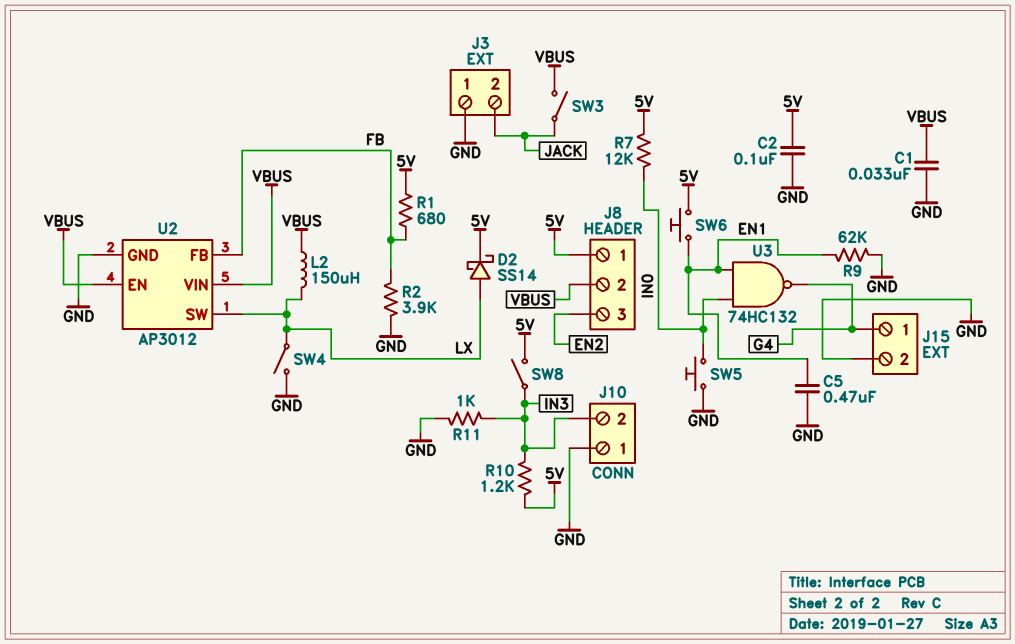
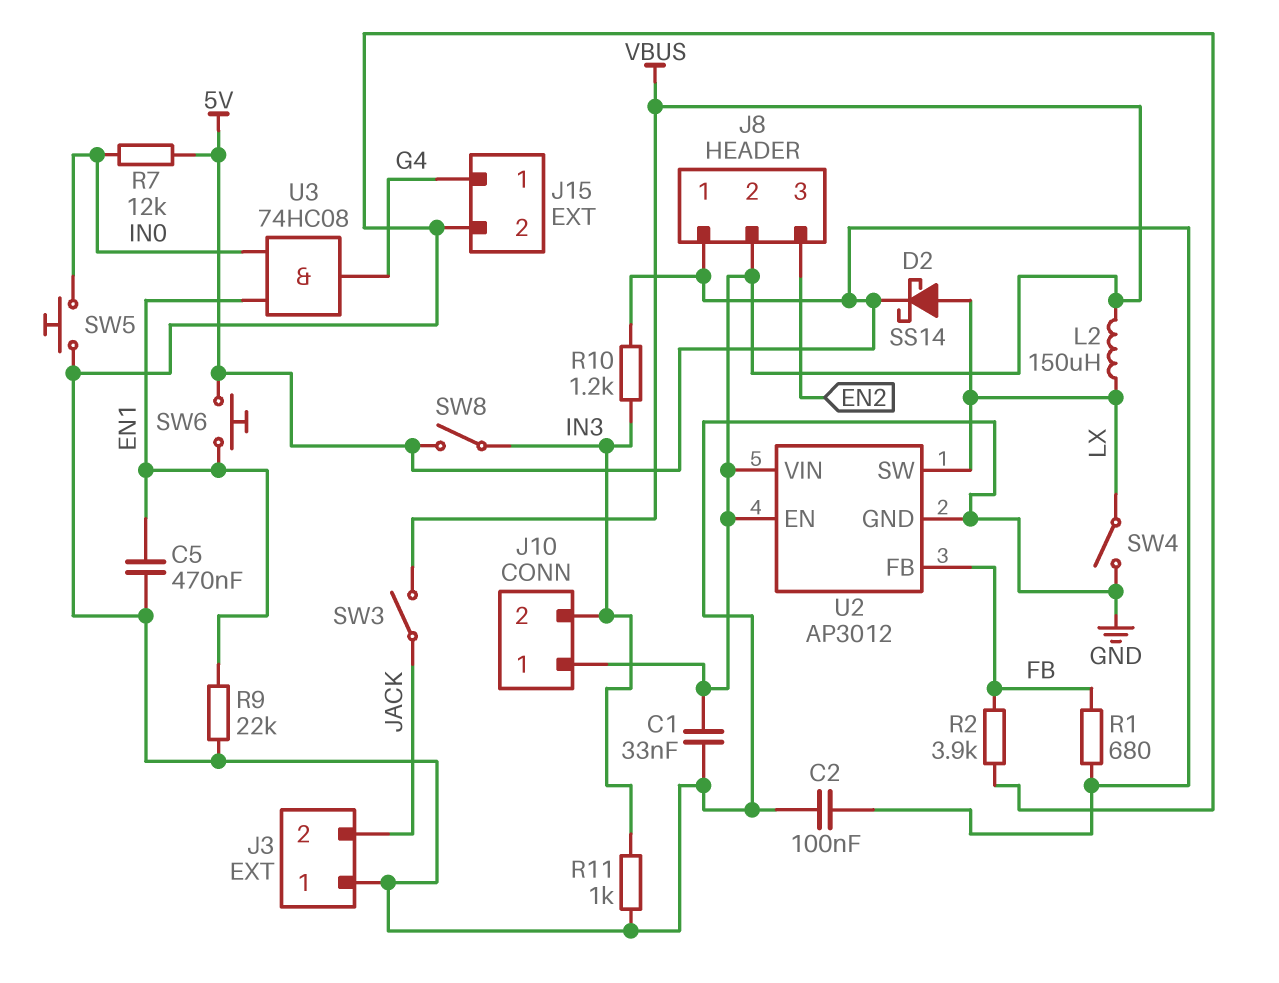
J10 pin 1: GND -> VBUS
R9: 62k (EN1, GND) -> 22k (EN1, GND)
U3: NAND 74HC132 (in EN1, in IN0, out G4) -> AND 74HC08 (in EN1, in IN0, out G4)

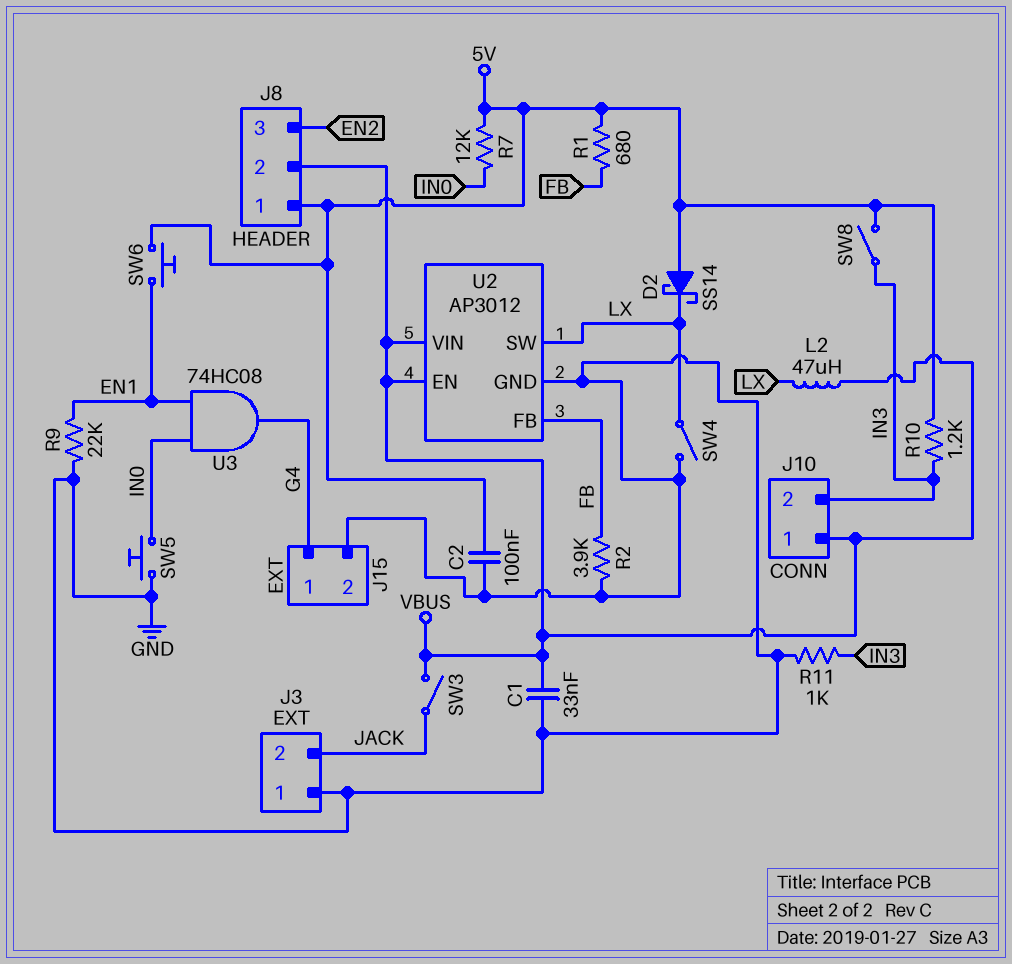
C5: 470nF (EN1, GND) -> none
D2: schottky SS14 (A LX, K 5V) -> schottky SS14 (A 5V, K LX)
L2: 150uH (LX, VBUS) -> 47uH (LX, VBUS)

